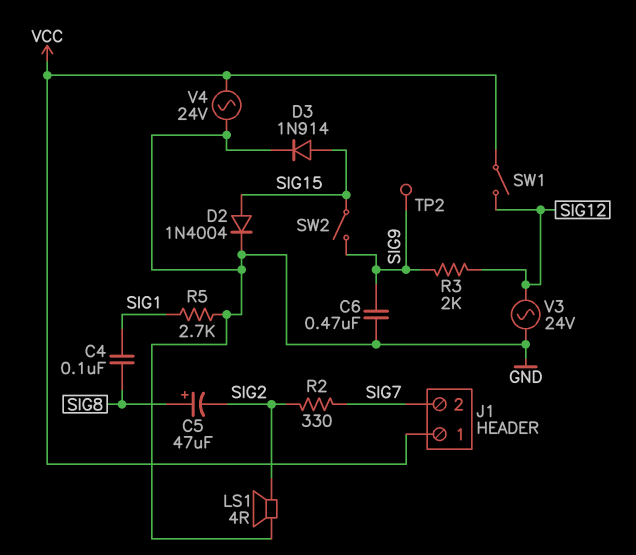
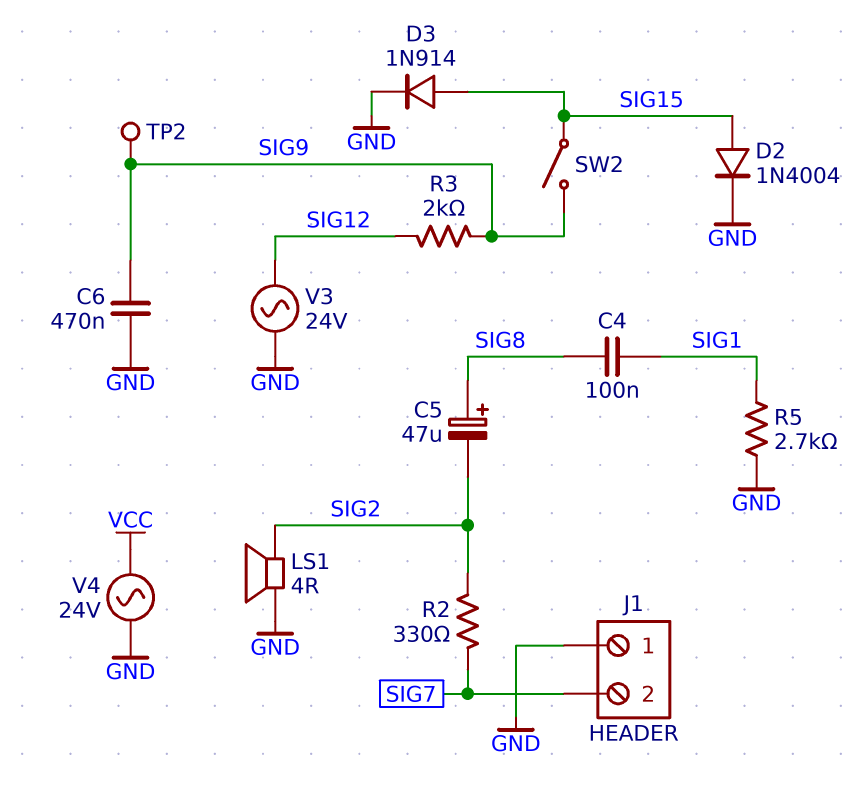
J1 pin 1: VCC -> GND
SW1: switch (SIG12, VCC) -> none

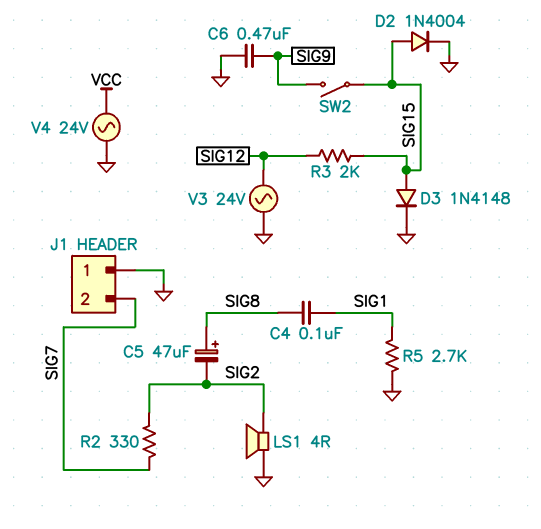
D3: diode 1N914 (A SIG15, K GND) -> diode 1N4148 (A SIG15, K GND)
R3: 2k (SIG9, SIG12) -> 2k (SIG12, SIG15)
TP2: test point (SIG9) -> none

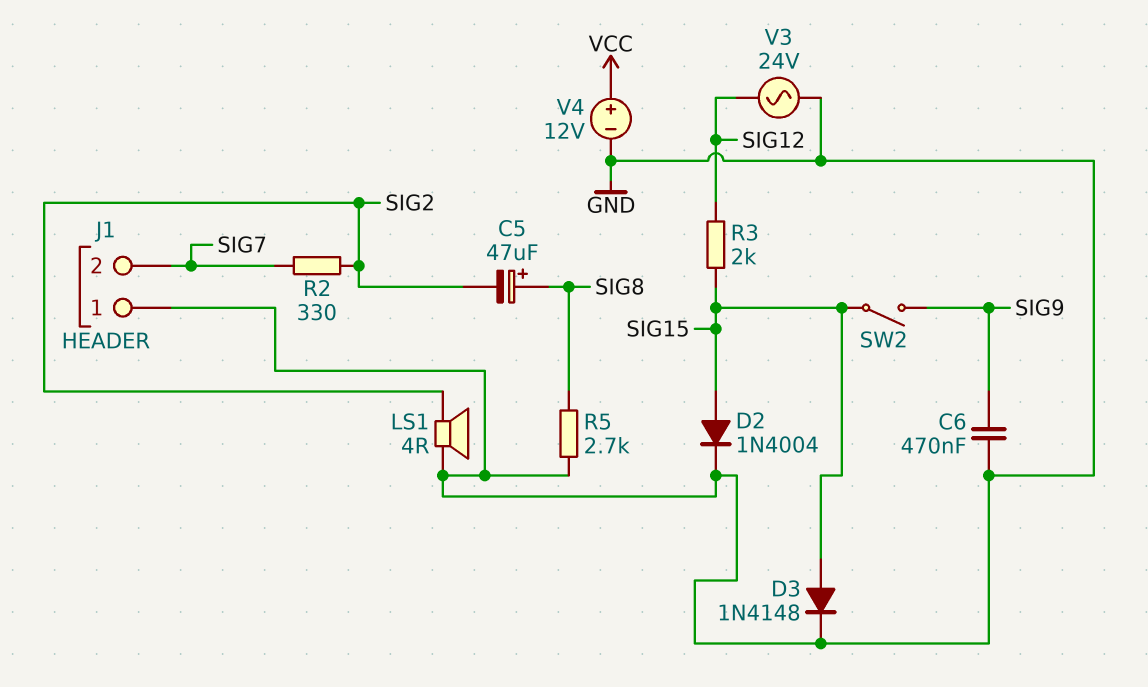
C4: 100nF (SIG1, SIG8) -> none
R5: 2.7k (GND, SIG1) -> 2.7k (GND, SIG8)
V4: AC 24V (GND, VCC) -> 12V (plus VCC, minus GND)

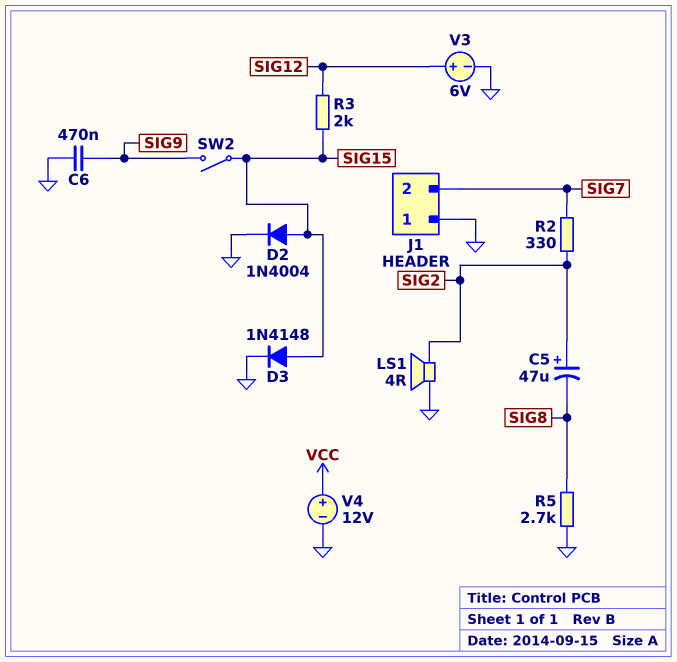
C5: 47uF (plus SIG8, minus SIG2) -> 47uF (plus SIG2, minus SIG8)
V3: AC 24V (GND, SIG12) -> 6V (plus SIG12, minus GND)

